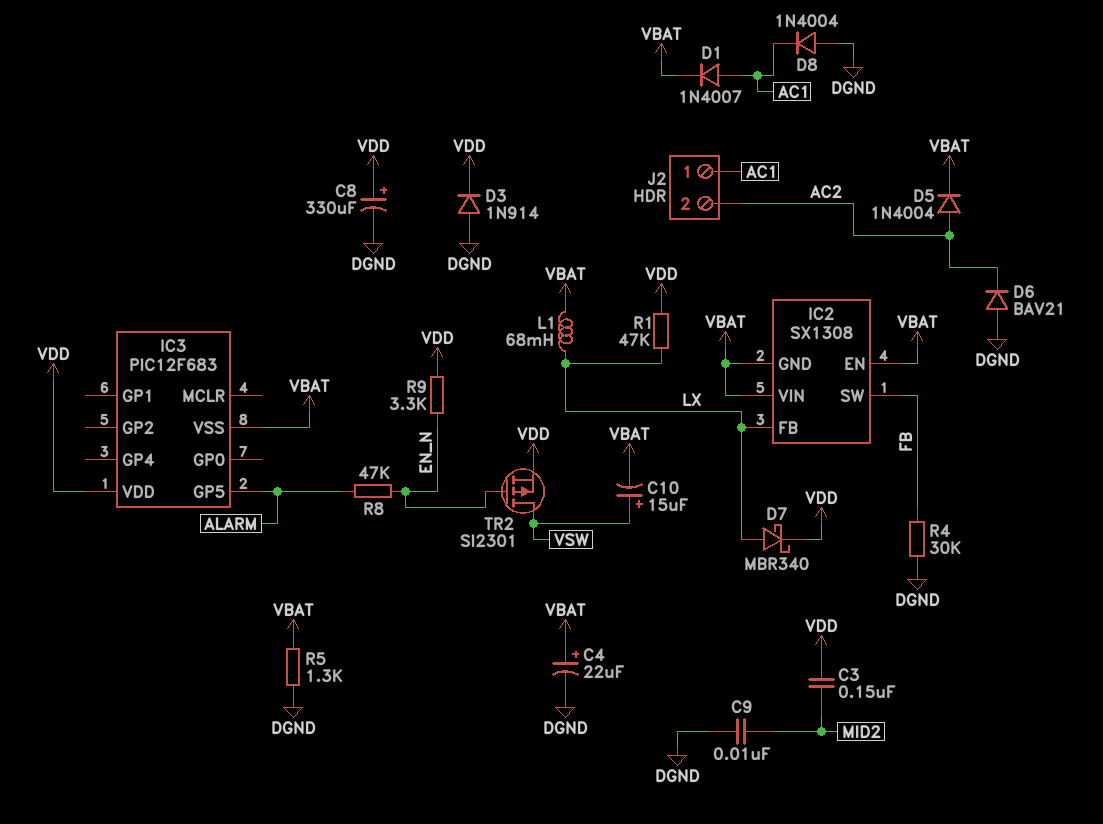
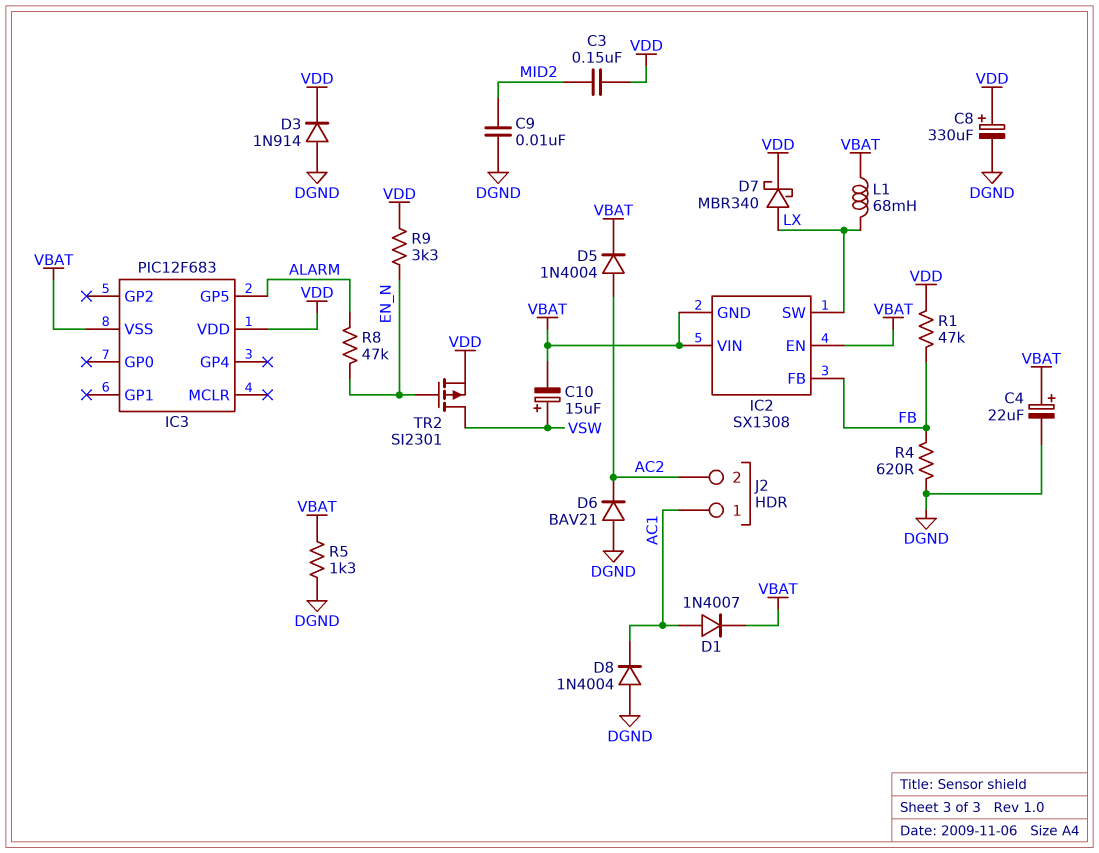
IC2 pin FB: LX -> FB
IC2 pin SW: FB -> LX
R1: 47k (LX, VDD) -> 47k (FB, VDD)
R4: 30k (DGND, FB) -> 620 (DGND, FB)

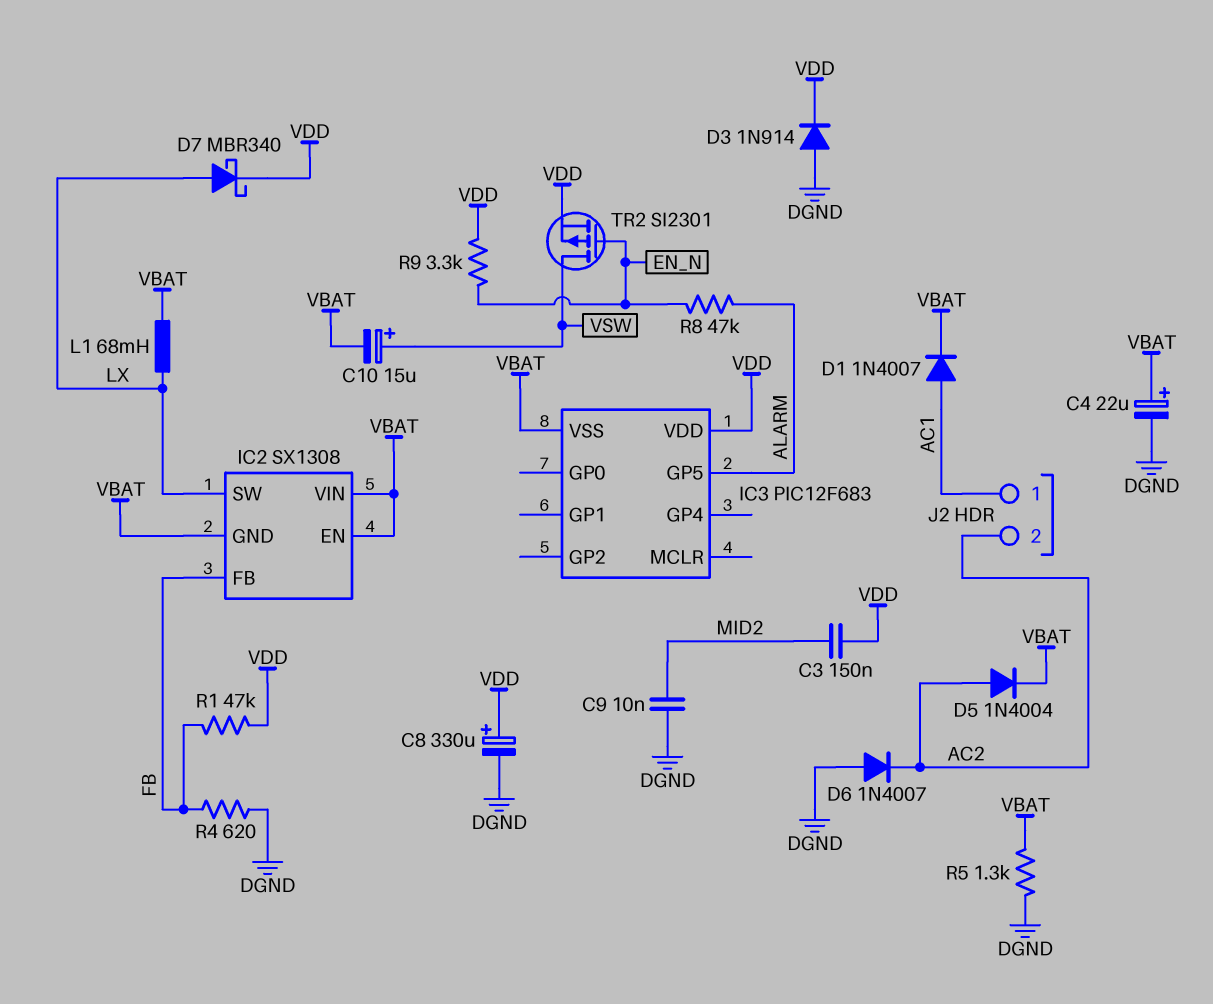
D6: diode BAV21 (A DGND, K AC2) -> diode 1N4007 (A DGND, K AC2)
D8: diode 1N4004 (A DGND, K AC1) -> none

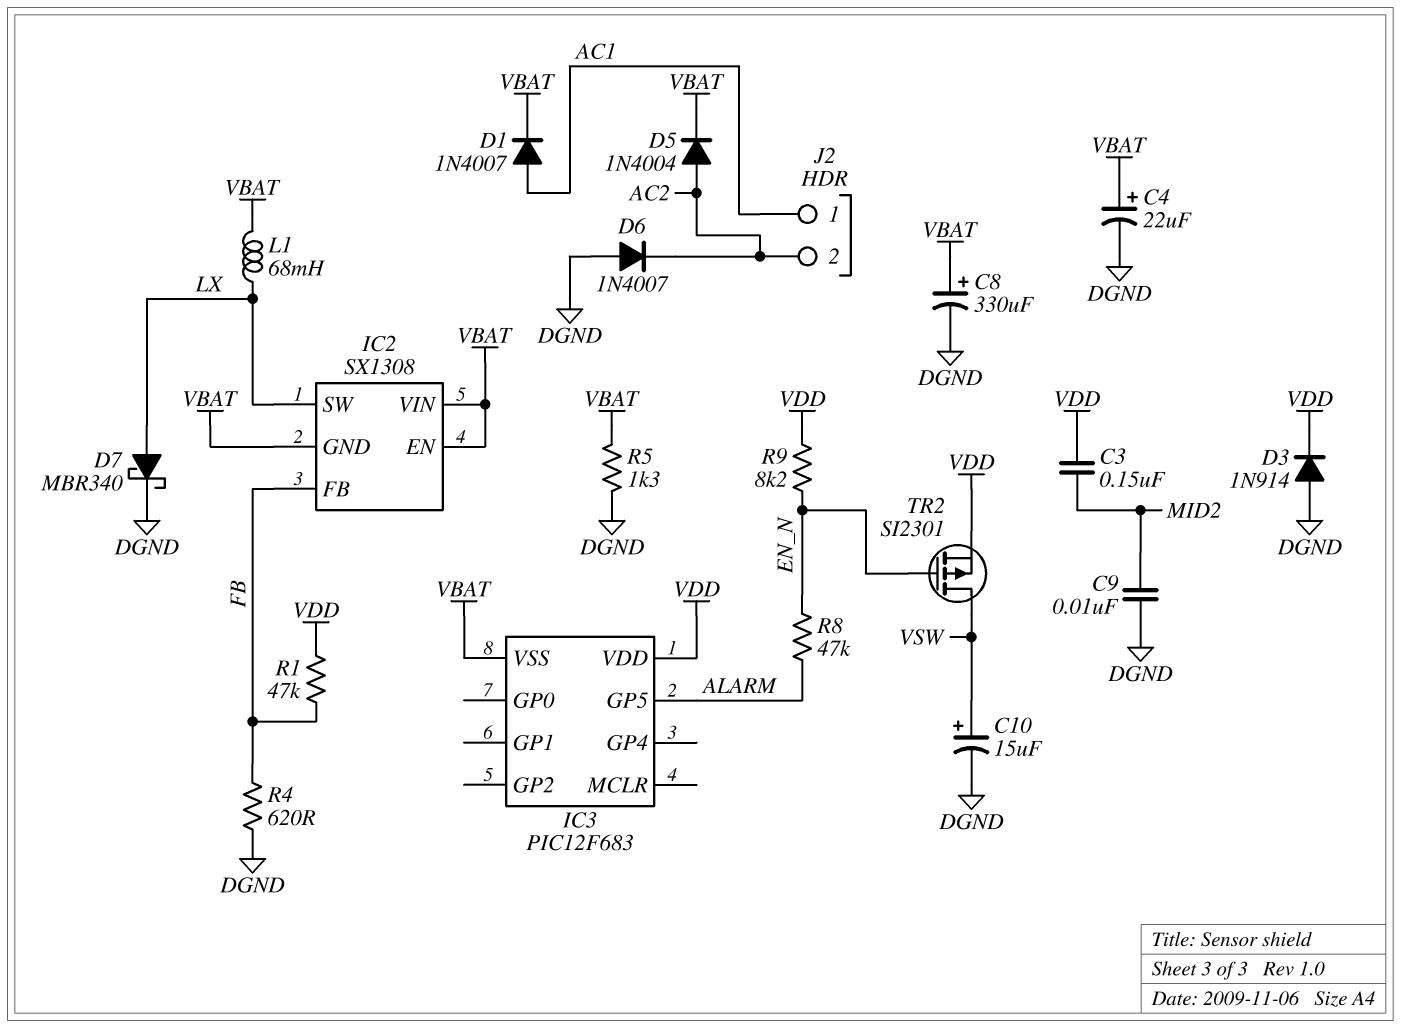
C8: 330uF (plus VDD, minus DGND) -> 330uF (plus VBAT, minus DGND)
C10: 15uF (plus VSW, minus VBAT) -> 15uF (plus VSW, minus DGND)
D7: schottky MBR340 (A LX, K VDD) -> schottky MBR340 (A LX, K DGND)
R9: 3.3k (EN_N, VDD) -> 8.2k (EN_N, VDD)

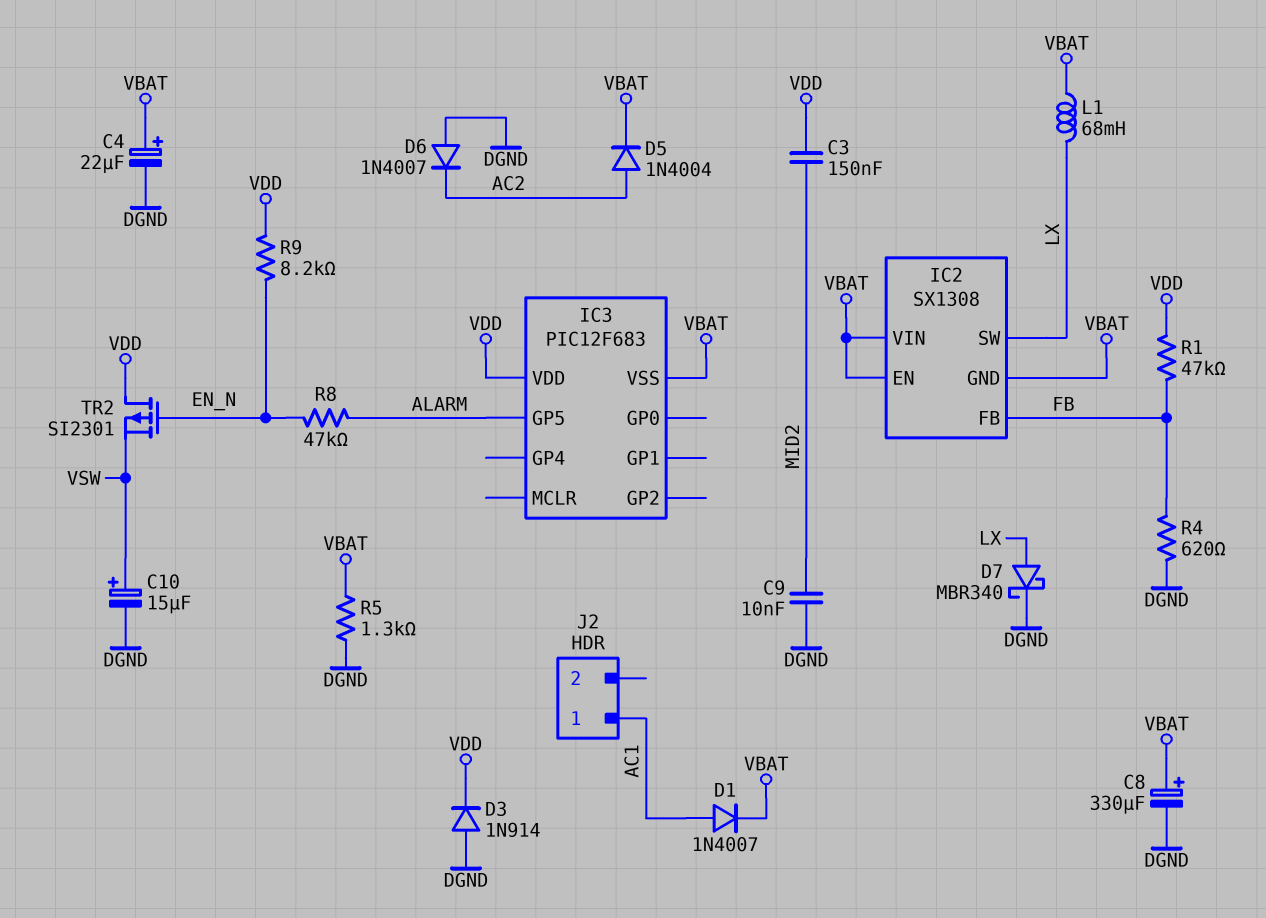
J2 pin 2: AC2 -> none
TR2: PMOS SI2301 (G EN_N, D VSW, S VDD) -> PMOS SI2301 (G EN_N, D VDD, S VSW)

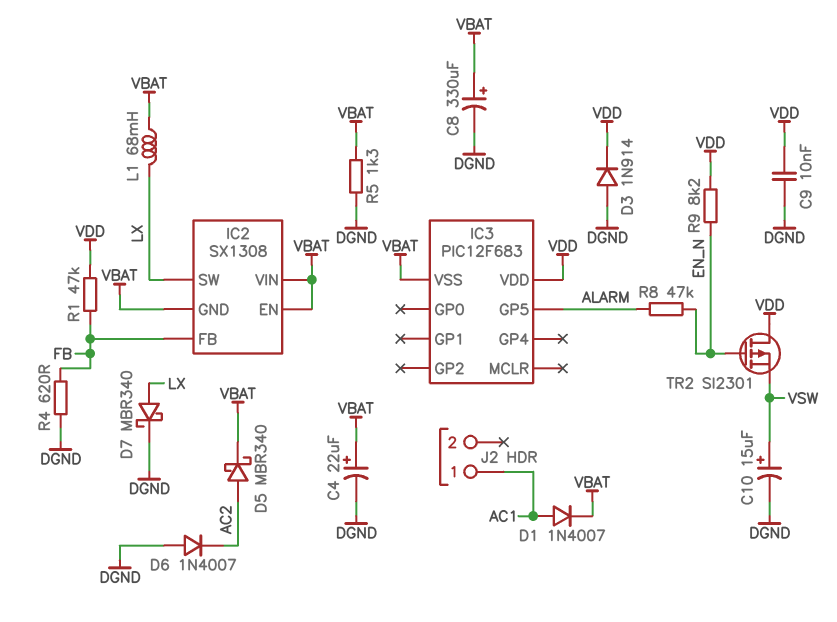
C3: 150nF (MID2, VDD) -> none
C9: 10nF (DGND, MID2) -> 10nF (DGND, VDD)
D5: diode 1N4004 (A AC2, K VBAT) -> schottky MBR340 (A AC2, K VBAT)

